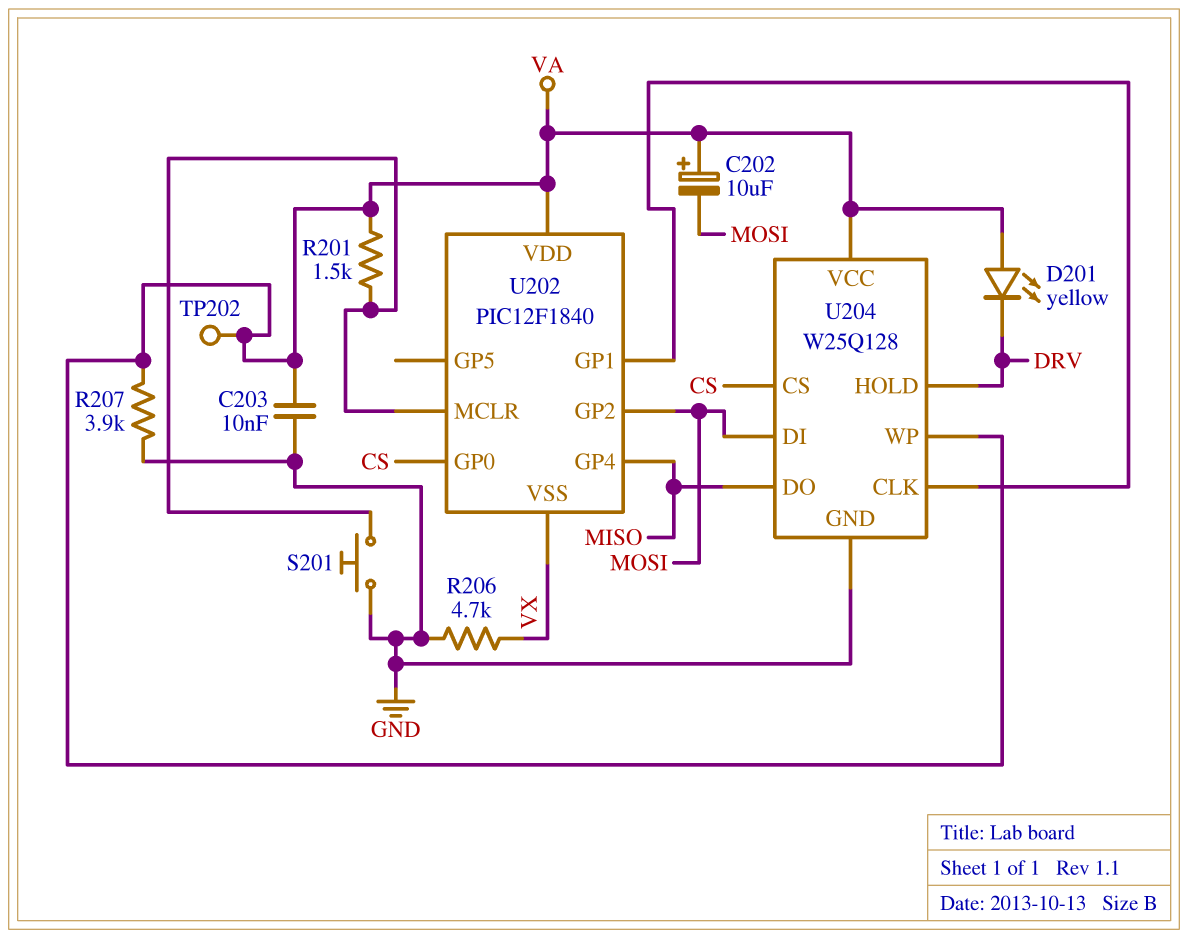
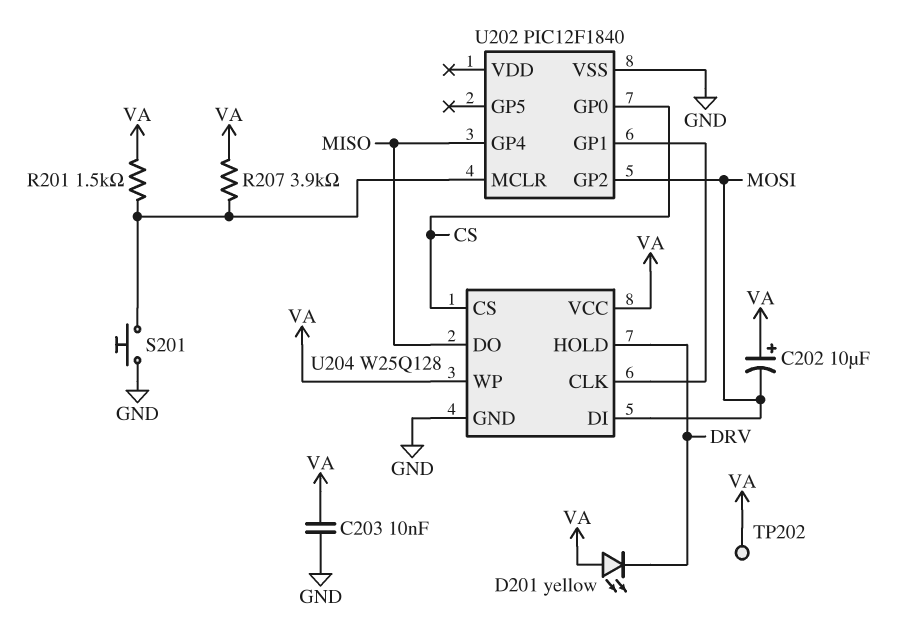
R206: 4.7k (GND, VX) -> none
R207: 3.9k (GND, VA) -> 3.9k (U202/MCLR, VA)
U202 pin VDD: VA -> none
U202 pin VSS: VX -> GND

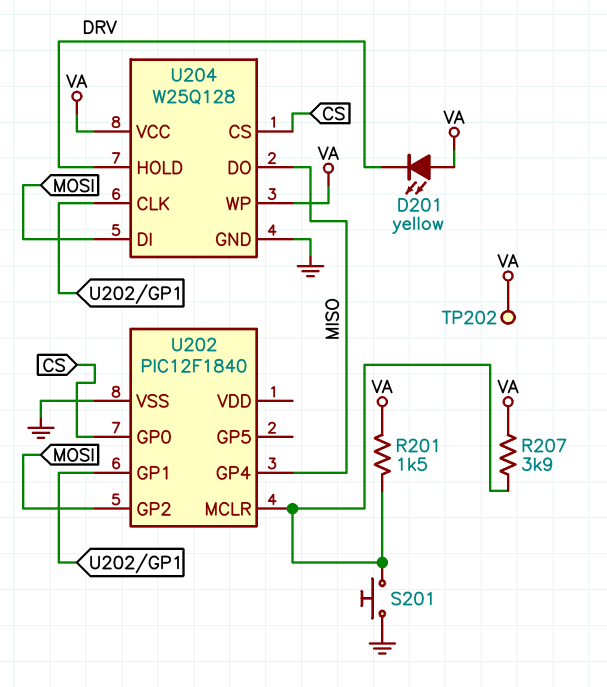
C202: 10uF (plus VA, minus MOSI) -> none
C203: 10nF (GND, VA) -> none

